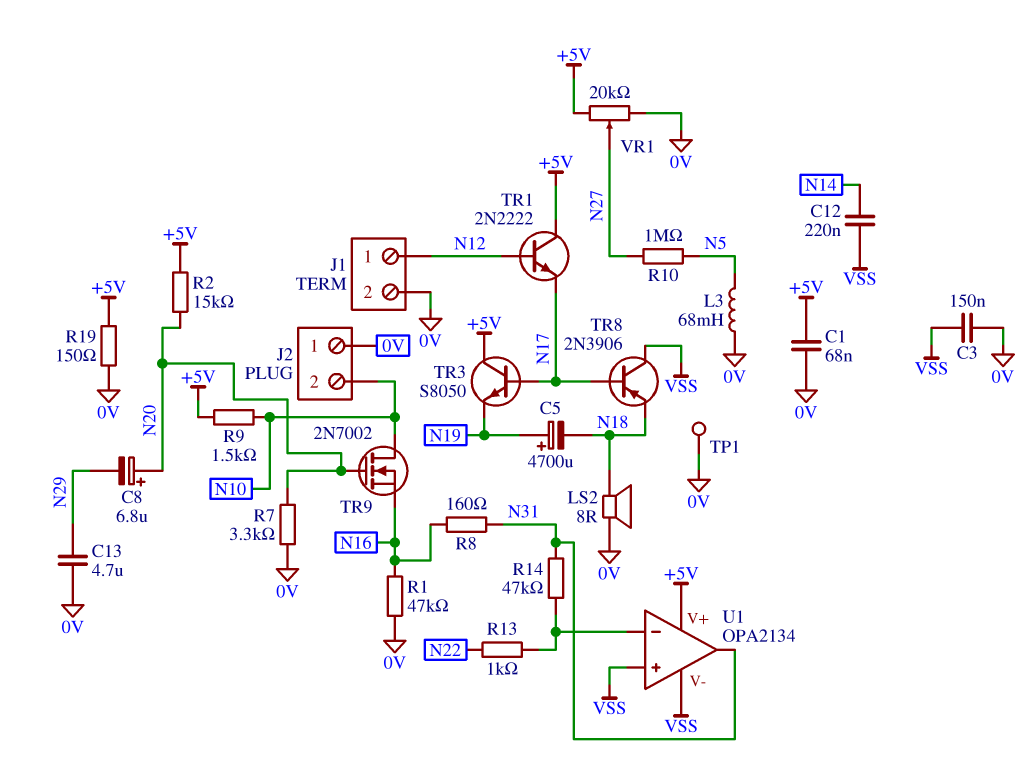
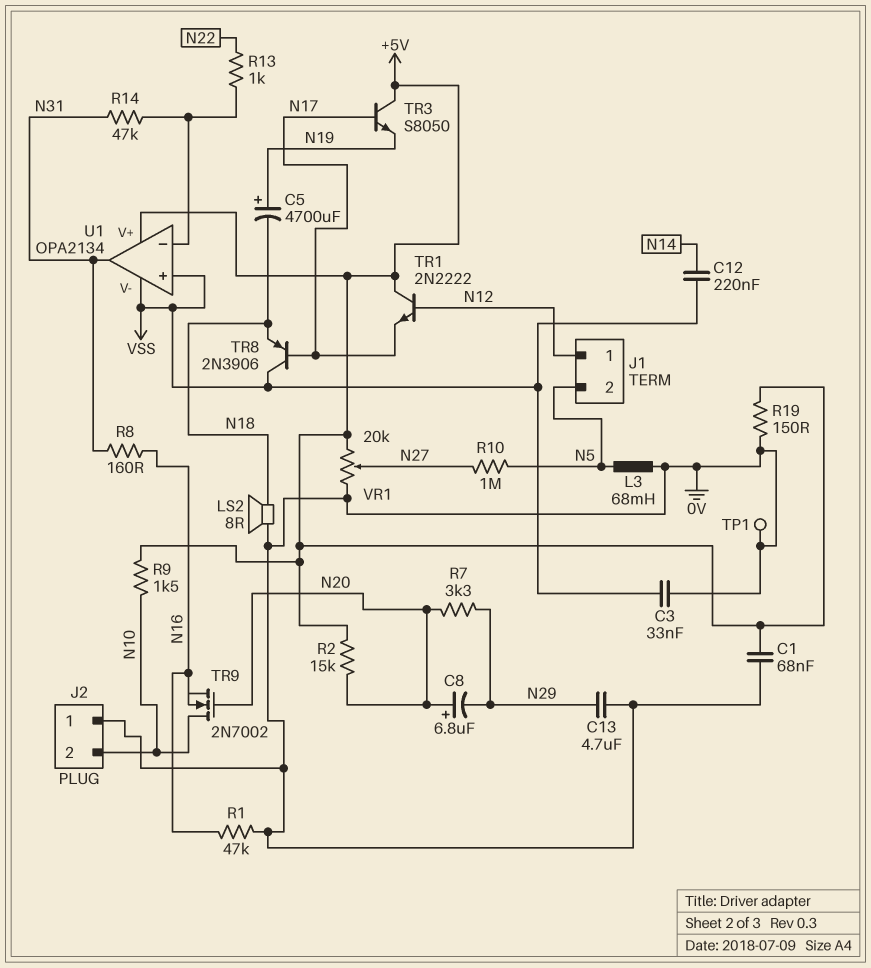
C3: 150nF (0V, VSS) -> 33nF (0V, VSS)
J1 pin 2: 0V -> N5
R7: 3.3k (0V, N20) -> 3.3k (N20, N29)

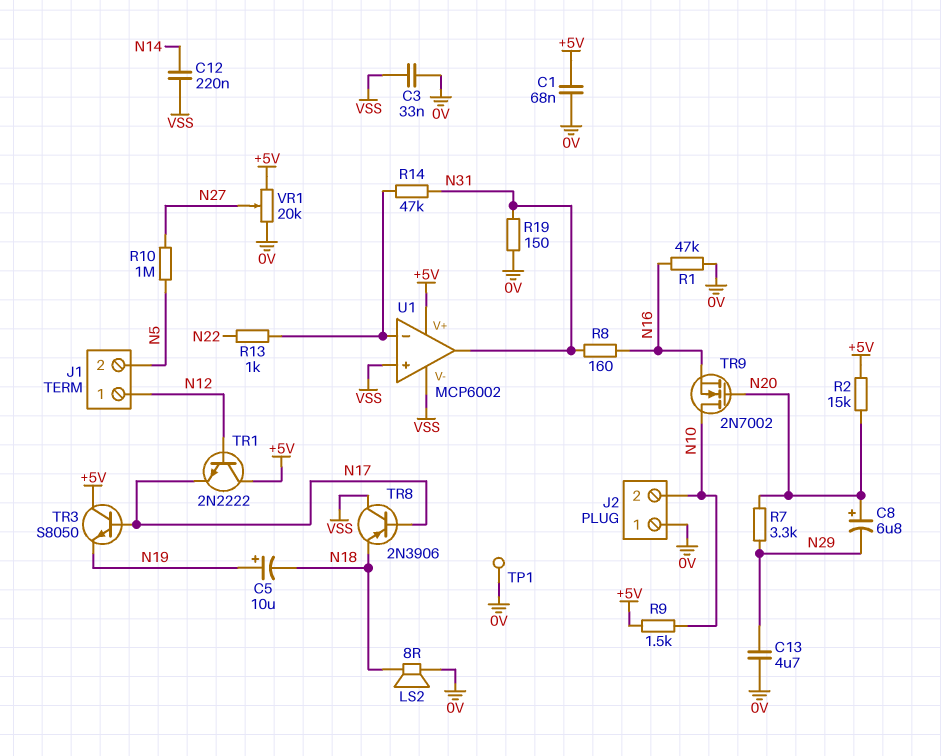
C5: 4700uF (plus N19, minus N18) -> 10uF (plus N19, minus N18)
L3: 68mH (0V, N5) -> none
R19: 150 (+5V, 0V) -> 150 (0V, N31)
U1: OPA2134 -> MCP6002

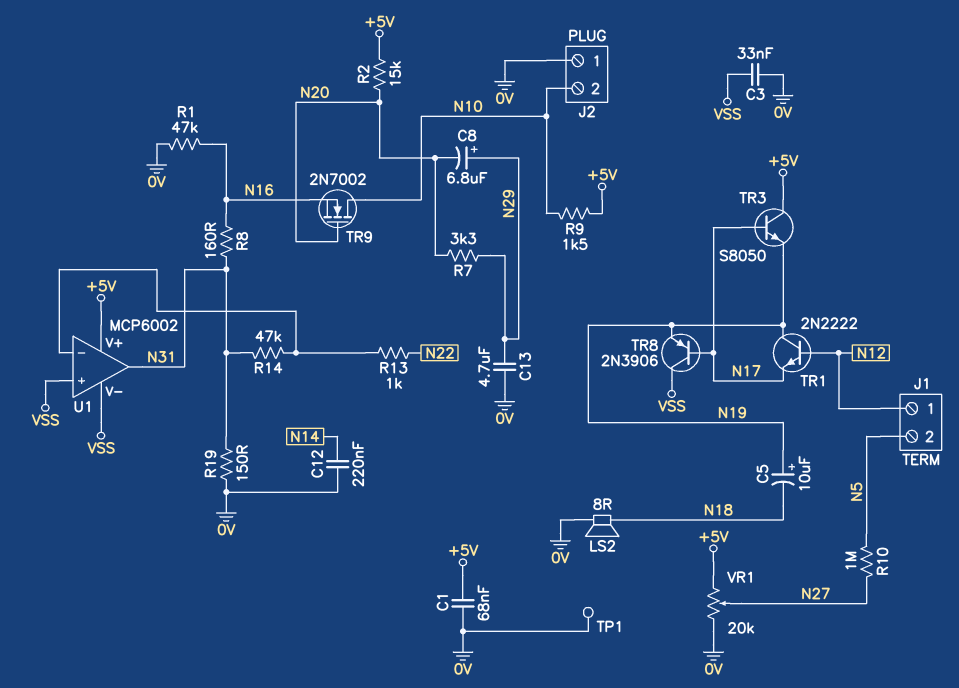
C8: 6.8uF (plus N20, minus N29) -> 6.8uF (plus N29, minus N20)
C12: 220nF (N14, VSS) -> 220nF (0V, N14)
TR1: NPN 2N2222 (B N12, C +5V, E N17) -> NPN 2N2222 (B N12, C N19, E N17)
TR8: PNP 2N3906 (B N17, C VSS, E N18) -> PNP 2N3906 (B N17, C VSS, E N19)

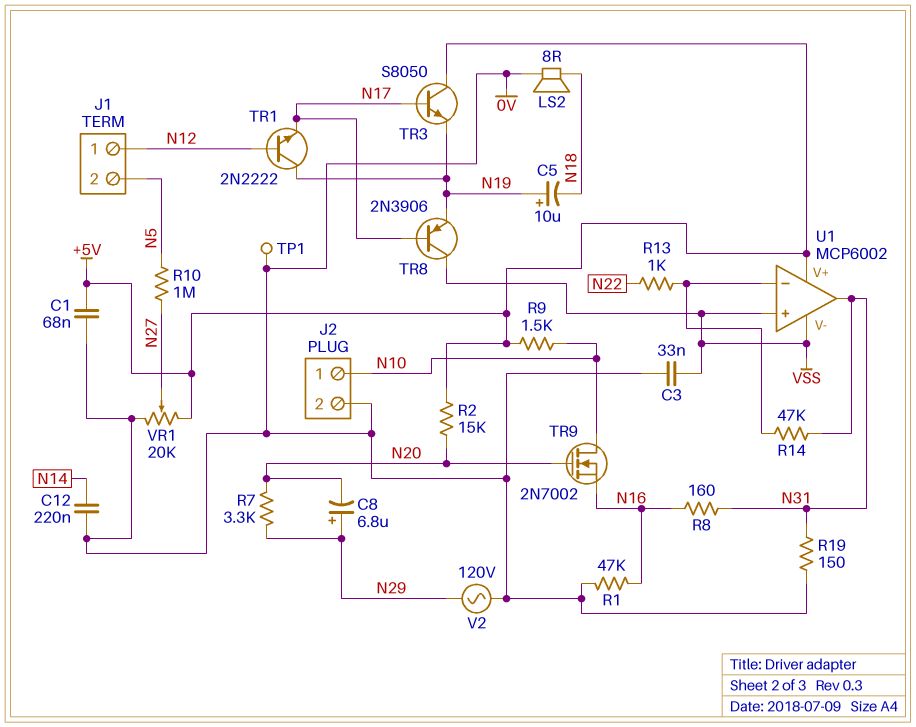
C13: 4.7uF (0V, N29) -> none
J2 pin 1: 0V -> N10
J2 pin 2: N10 -> 0V
V2: none -> AC 120V (0V, N29)

